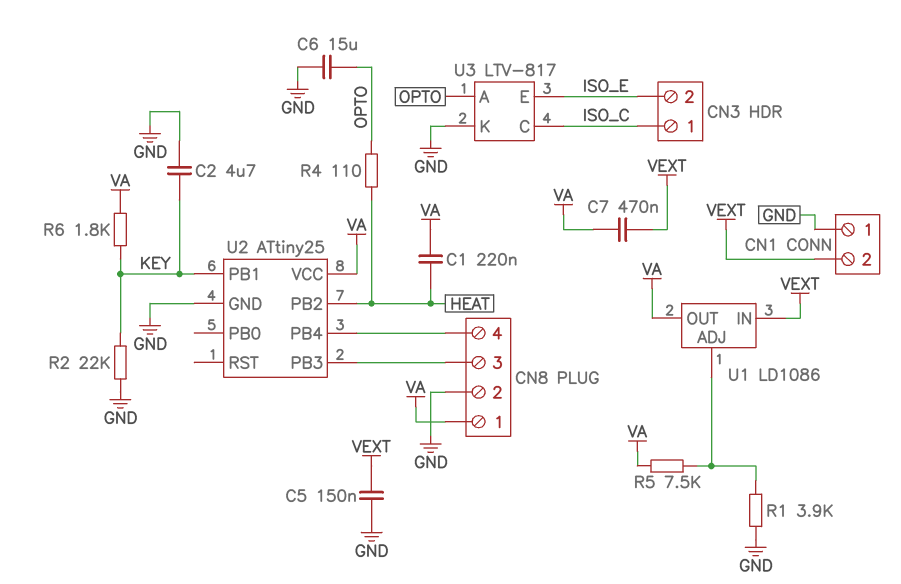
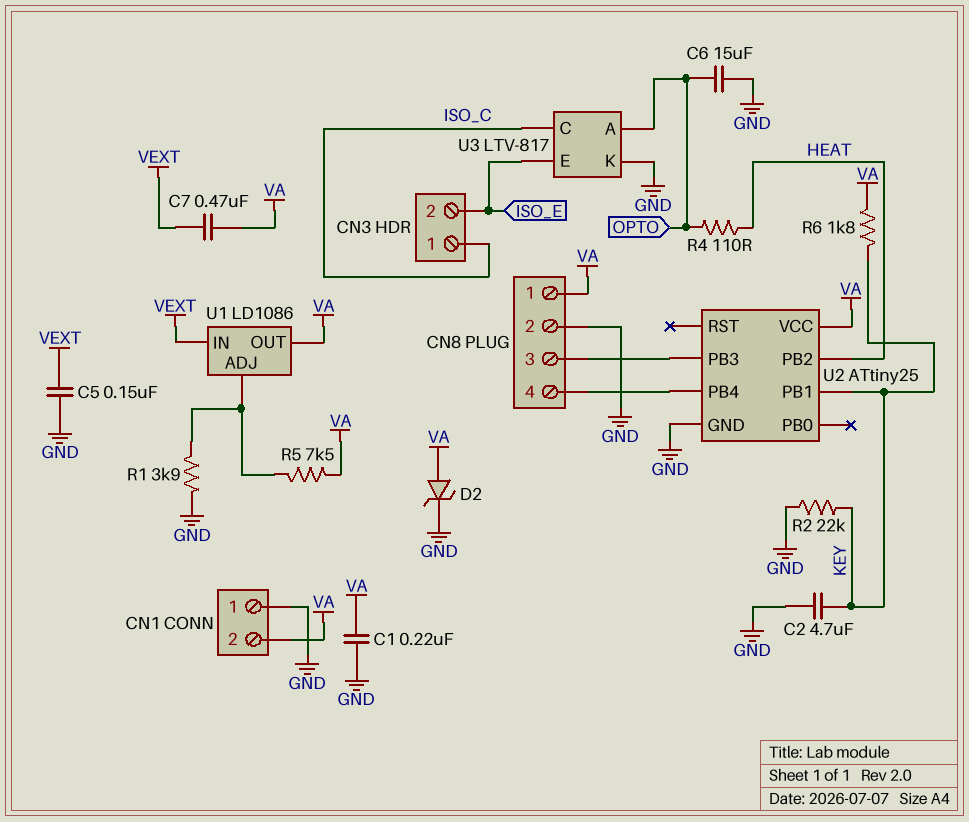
C1: 220nF (HEAT, VA) -> 220nF (GND, VA)
CN1 pin 2: VEXT -> VA
D2: none -> zener (A VA, K GND)

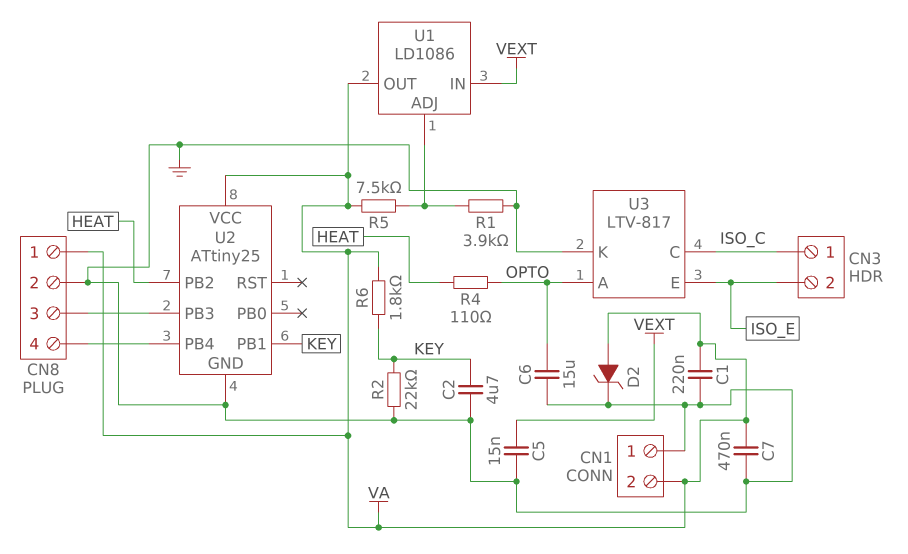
C5: 150nF (GND, VEXT) -> 15nF (GND, VEXT)
C7: 470nF (VA, VEXT) -> 470nF (GND, VA)

